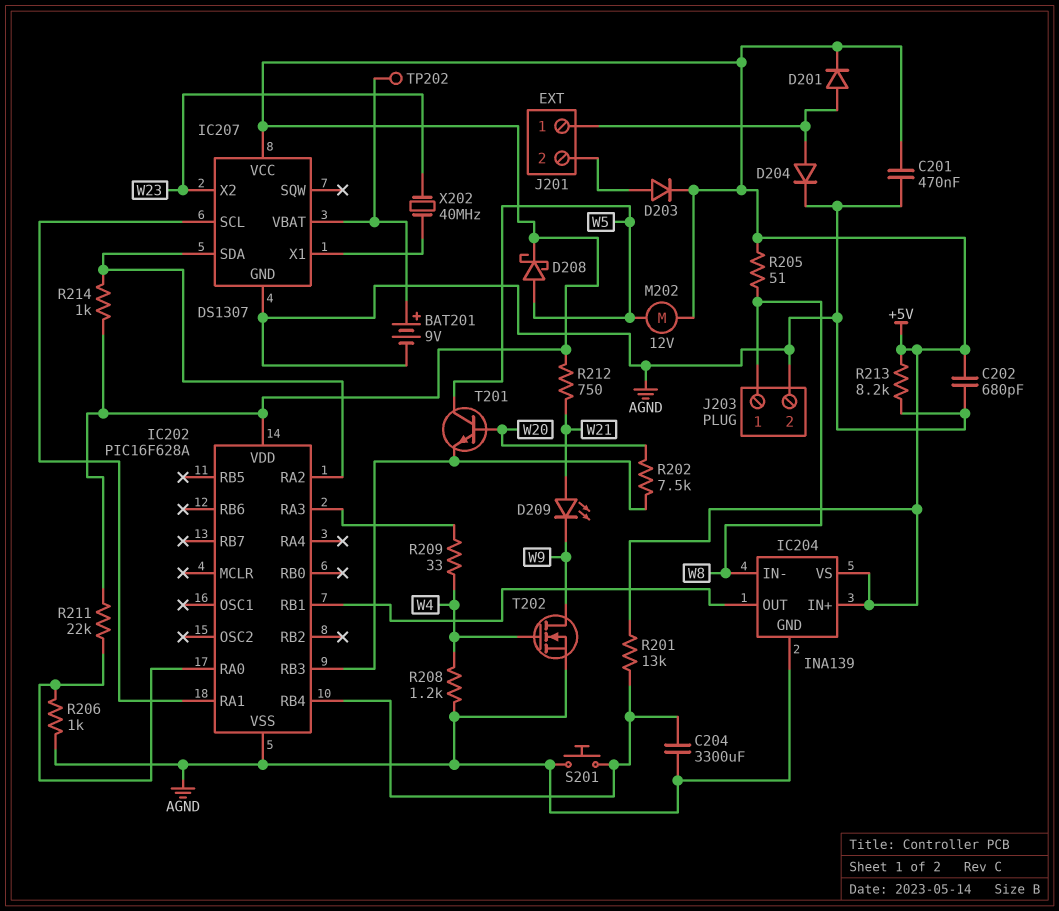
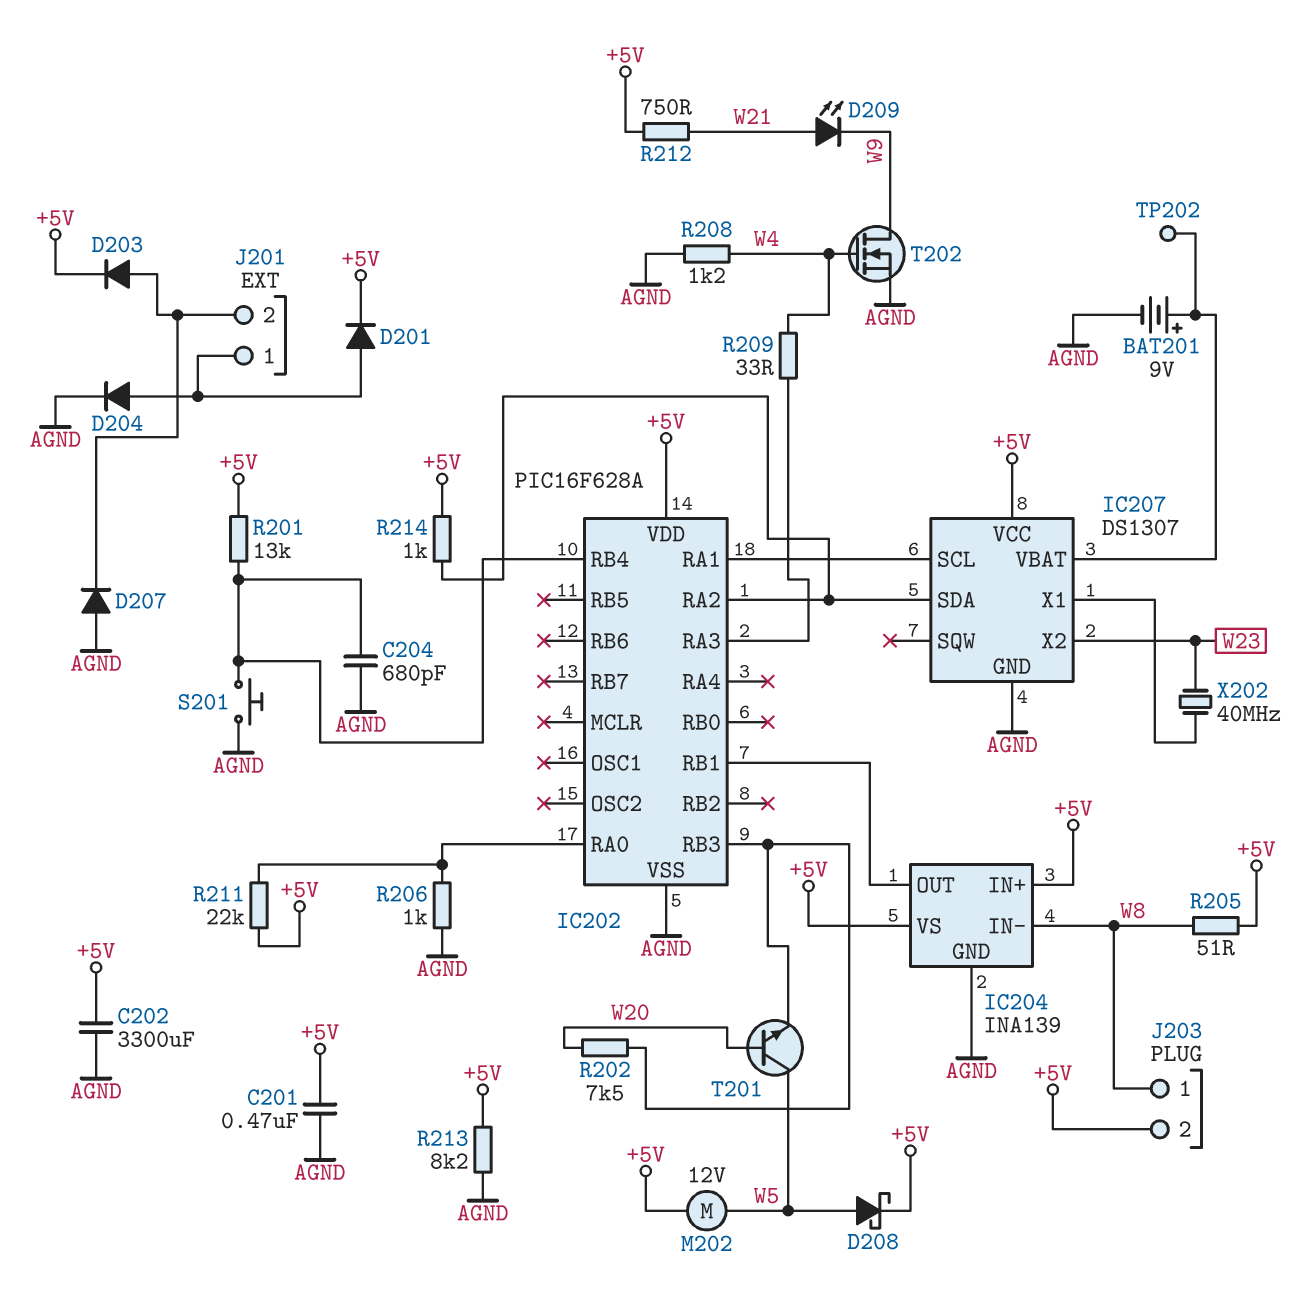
C202: 680pF (+5V, AGND) -> 3300uF (+5V, AGND)
C204: 3300uF (AGND, IC202/RB4) -> 680pF (AGND, IC202/RB4)
D207: none -> diode (A AGND, K J201/2)
J203 pin 2: AGND -> +5V

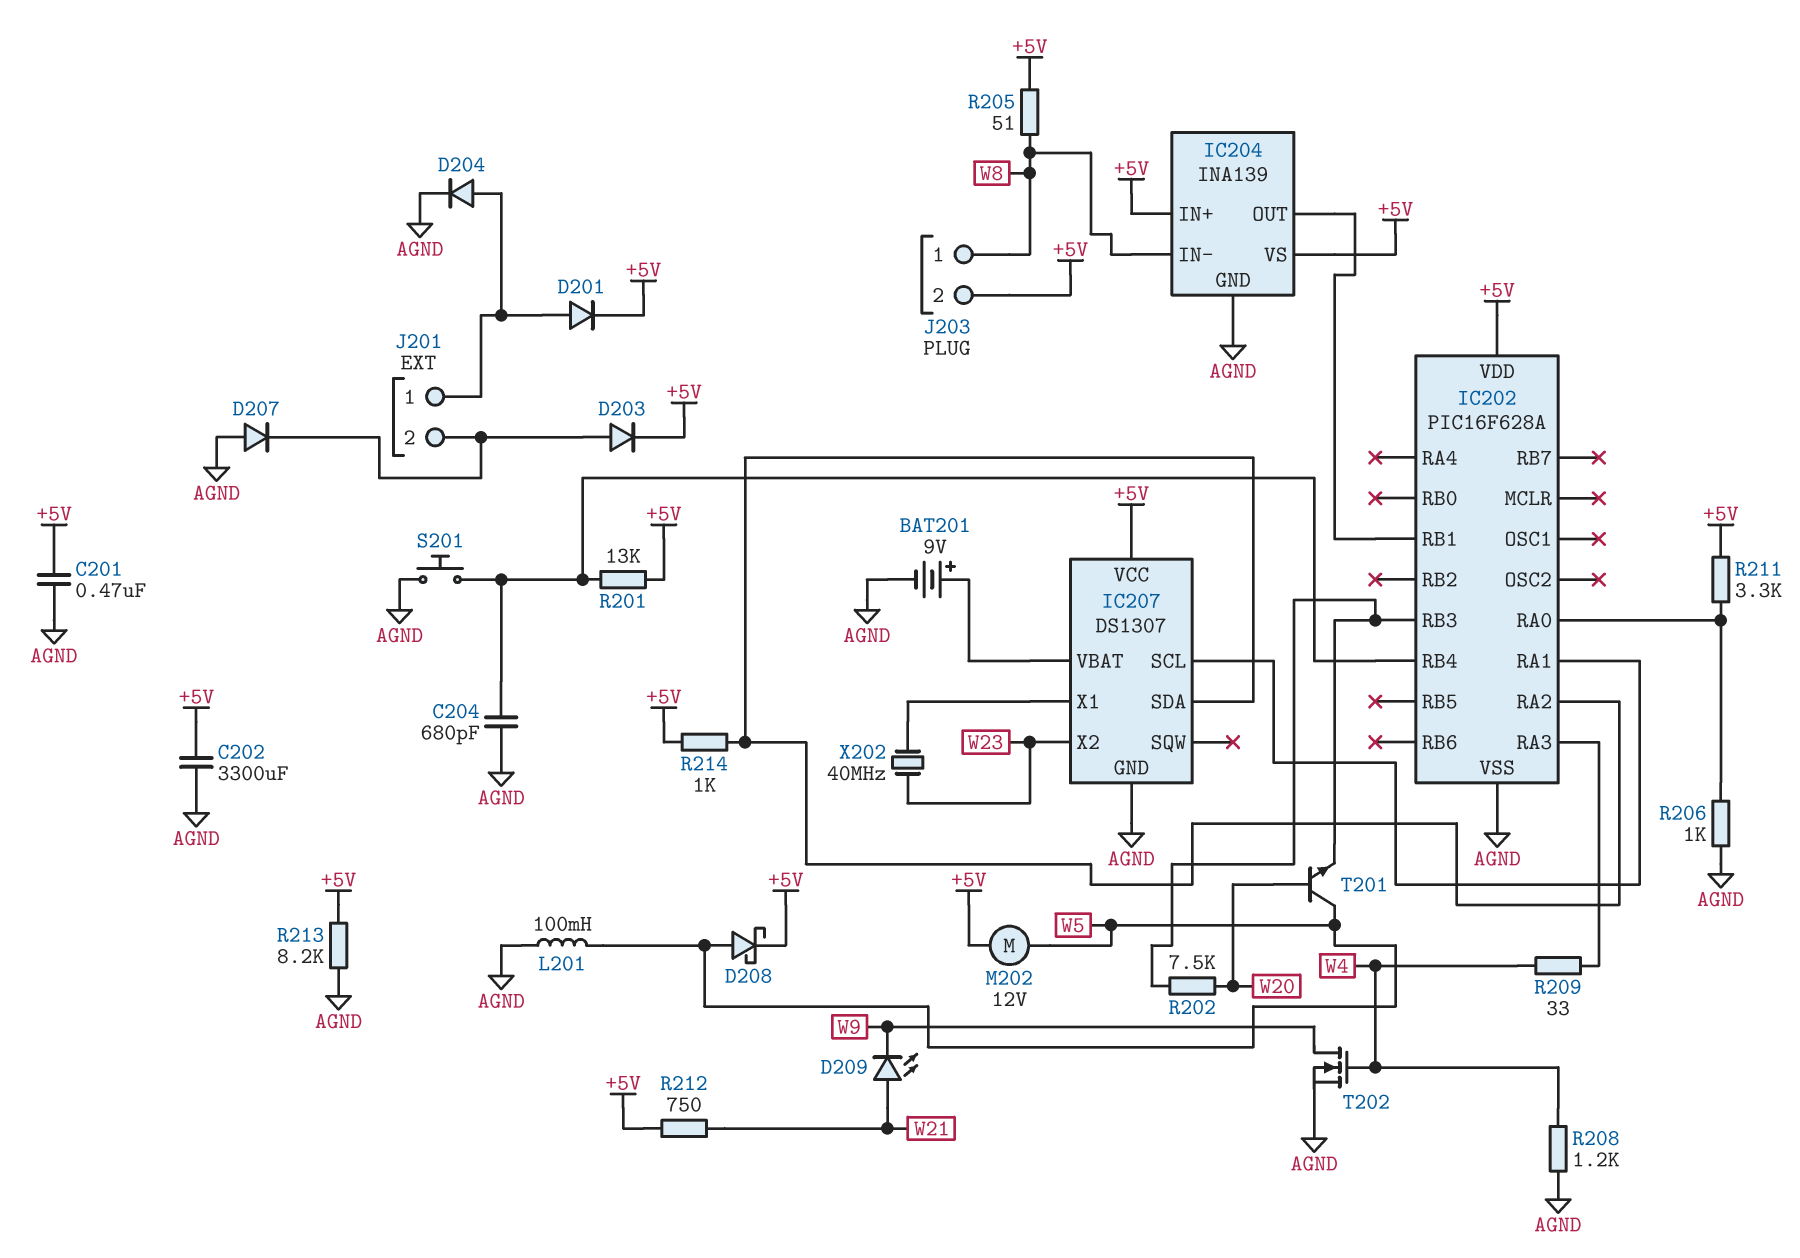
L201: none -> 100mH (AGND, W5)
R211: 22k (+5V, IC202/RA0) -> 3.3k (+5V, IC202/RA0)
TP202: test point (IC207/VBAT) -> none

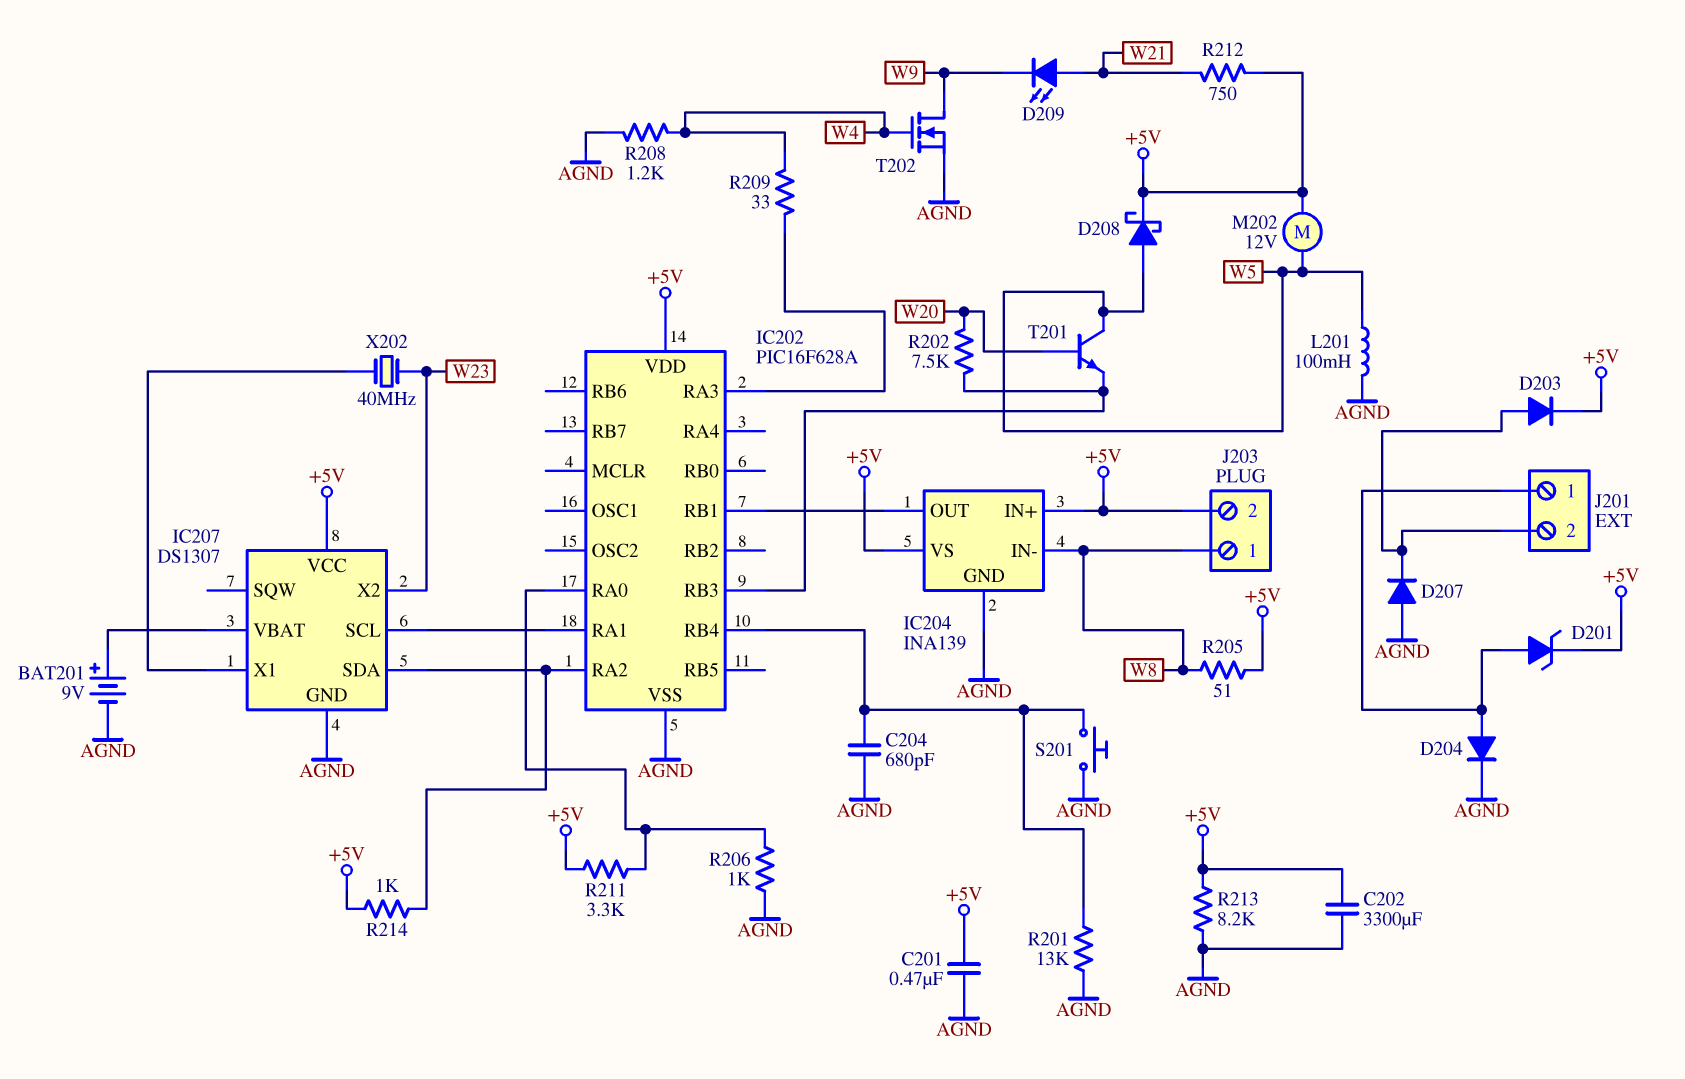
D201: diode (A J201/1, K +5V) -> zener (A J201/1, K +5V)
R201: 13k (+5V, IC202/RB4) -> 13k (AGND, IC202/RB4)

